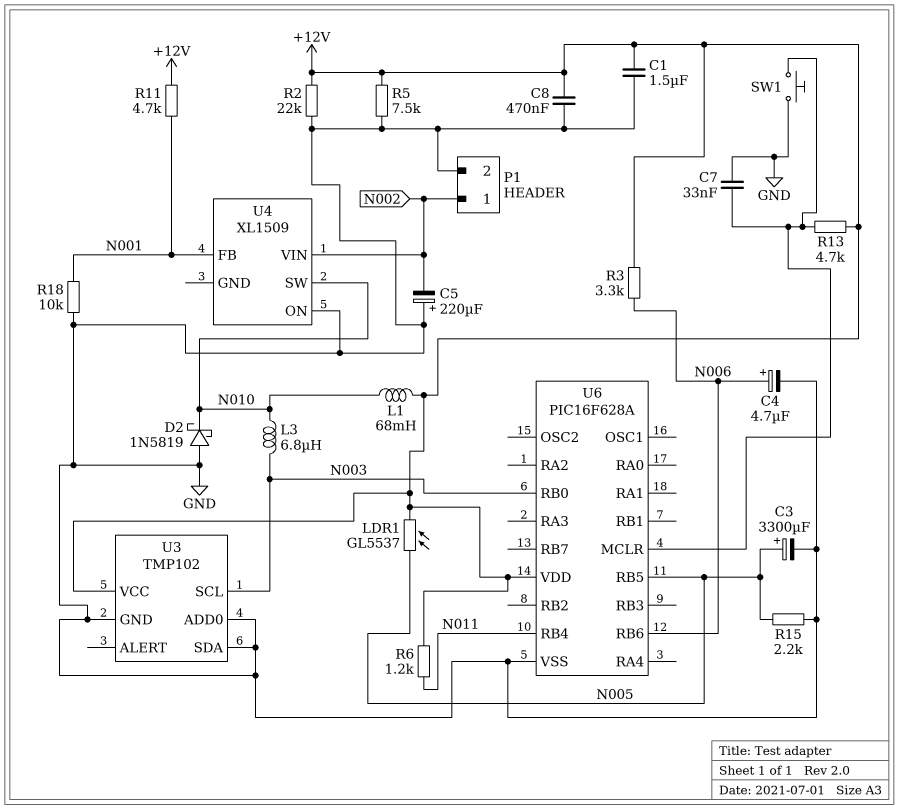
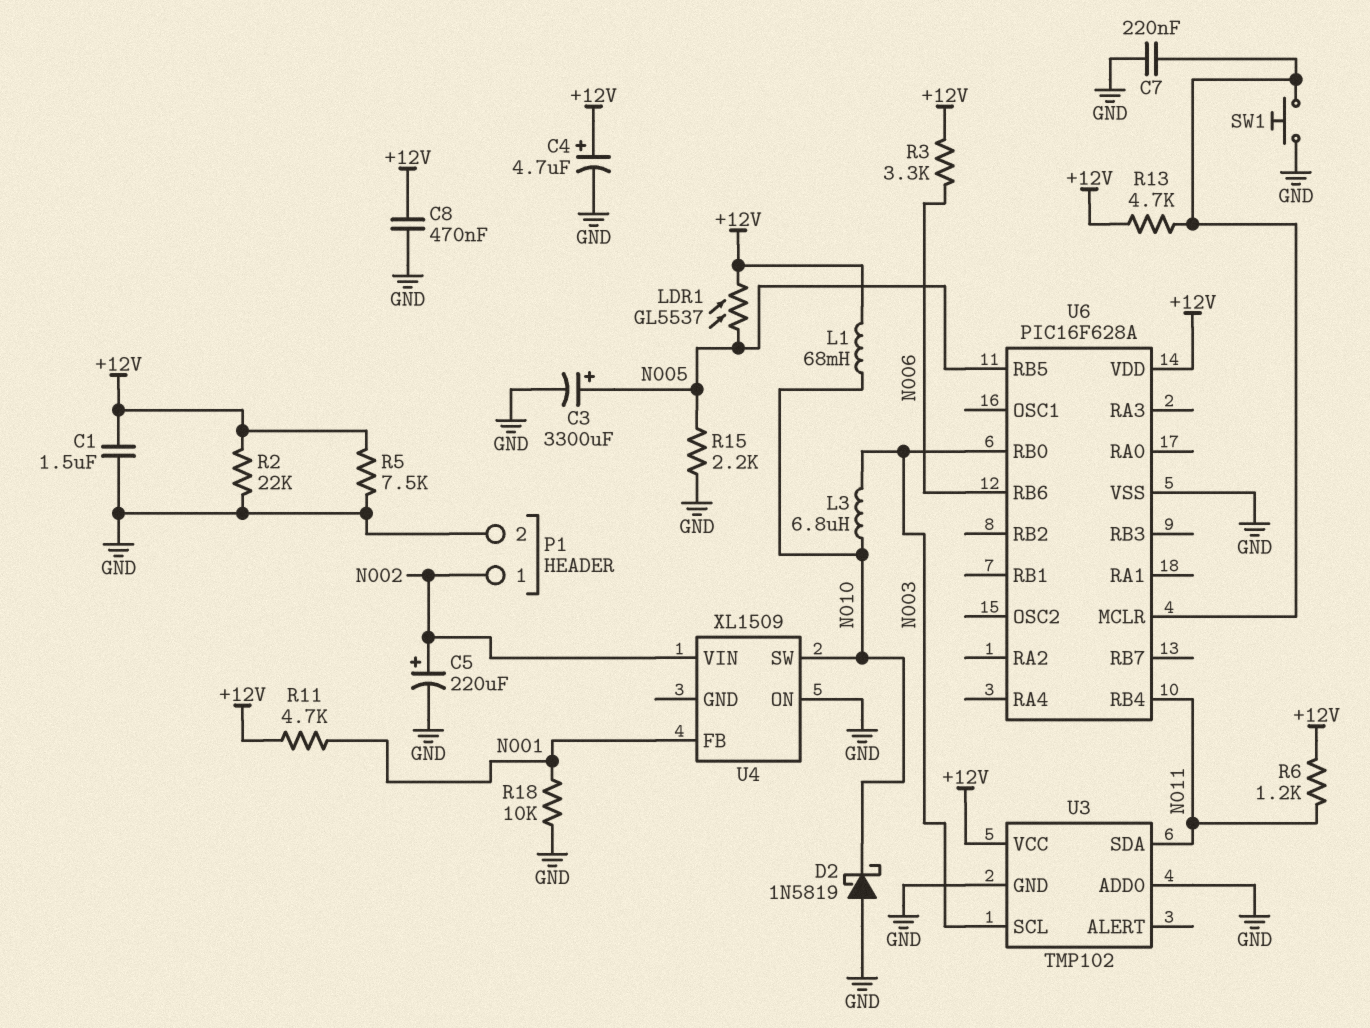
C4: 4.7uF (plus N006, minus GND) -> 4.7uF (plus +12V, minus GND)
C5: 220uF (plus GND, minus N002) -> 220uF (plus N002, minus GND)
C7: 33nF (GND, U6/MCLR) -> 220nF (GND, U6/MCLR)
U3 pin SDA: GND -> N011

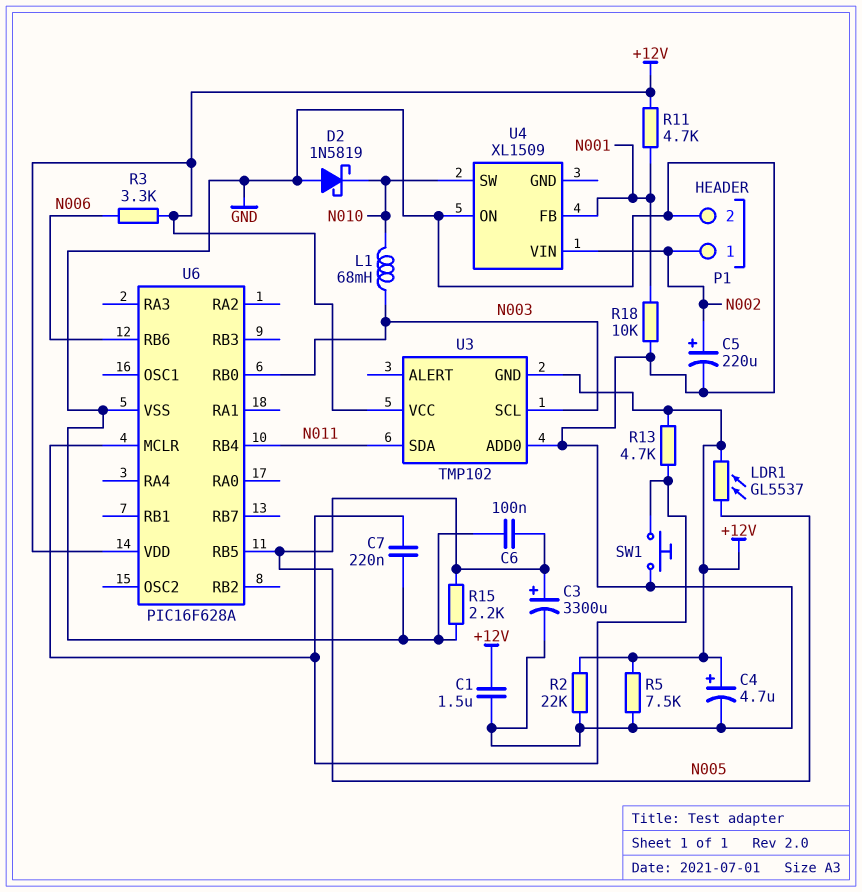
C6: none -> 100nF (GND, N005)
C8: 470nF (+12V, GND) -> none
L1: 68mH (+12V, N010) -> 68mH (N003, N010)
L3: 6.8uH (N003, N010) -> none
R6: 1.2k (+12V, N011) -> none
U3 pin GND: GND -> +12V

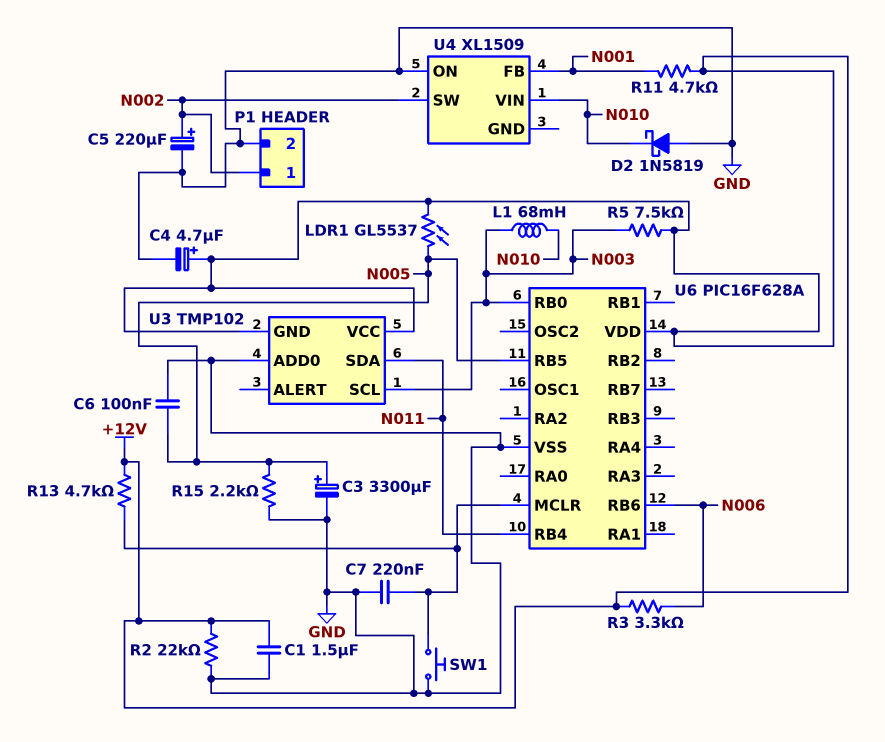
R5: 7.5k (+12V, GND) -> 7.5k (+12V, N003)
R18: 10k (GND, N001) -> none
U4 pin SW: N010 -> N002
U4 pin VIN: N002 -> N010

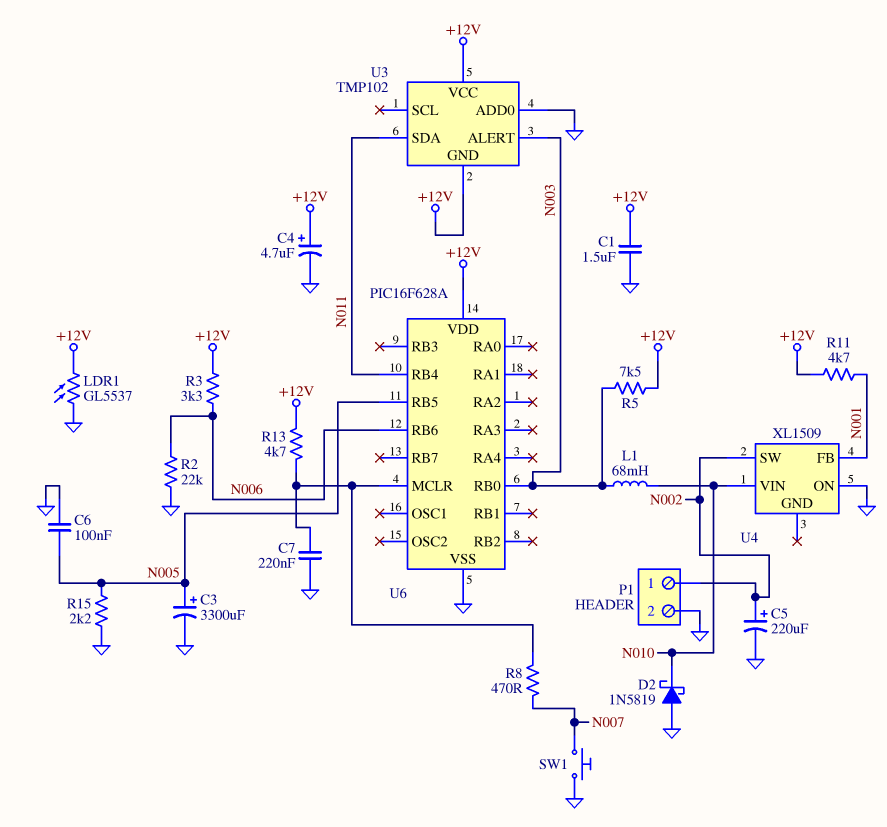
LDR1: GL5537 (+12V, N005) -> GL5537 (+12V, GND)
R2: 22k (+12V, GND) -> 22k (GND, N006)
R8: none -> 470 (N007, U6/MCLR)
SW1: button (GND, U6/MCLR) -> button (GND, N007)
U3 pin ALERT: none -> N003
U3 pin SCL: N003 -> none

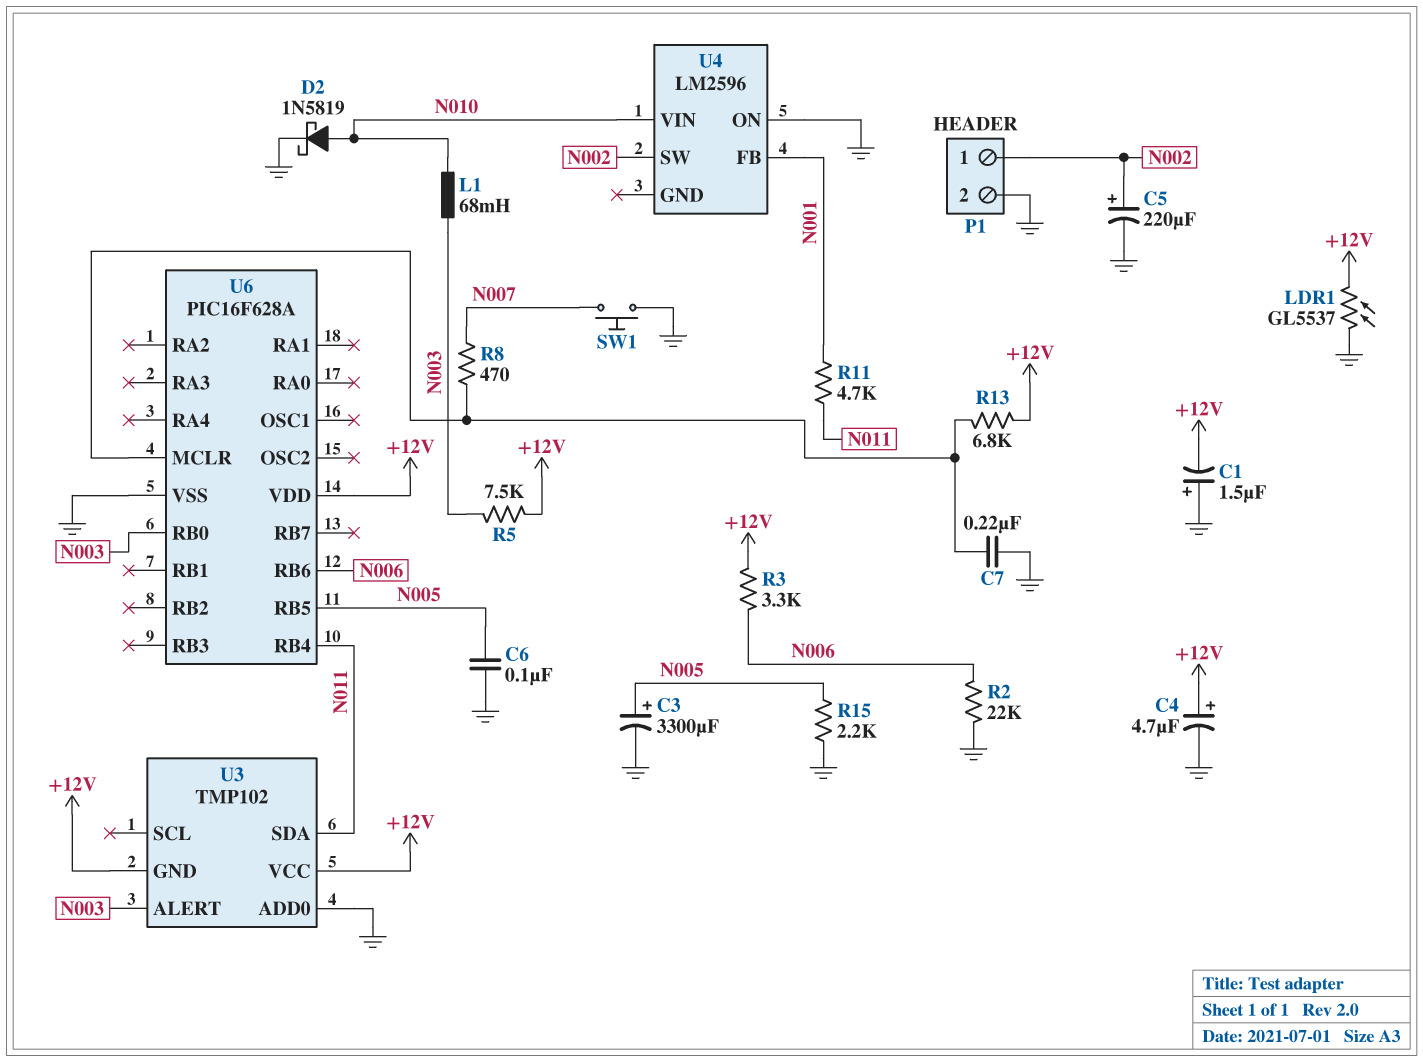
C1: 1.5uF (+12V, GND) -> 1.5uF (plus GND, minus +12V)
D2: schottky 1N5819 (A GND, K N010) -> schottky 1N5819 (A N010, K GND)
R11: 4.7k (+12V, N001) -> 4.7k (N001, N011)
R13: 4.7k (+12V, U6/MCLR) -> 6.8k (+12V, U6/MCLR)
U4: XL1509 -> LM2596

